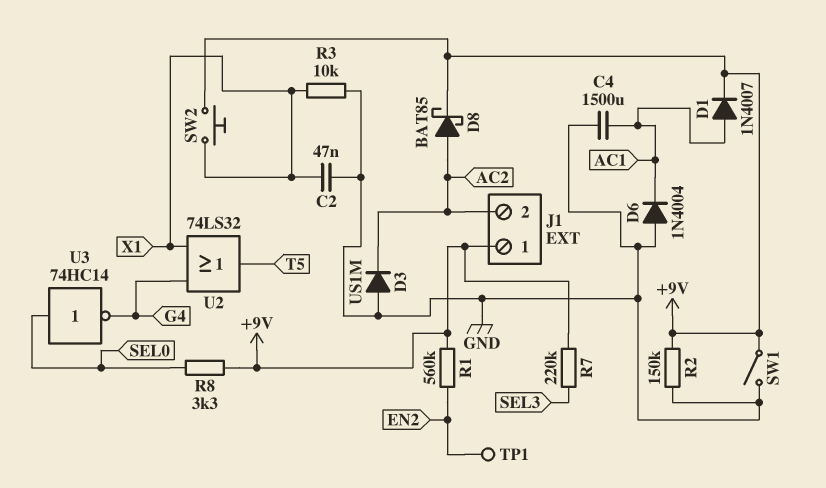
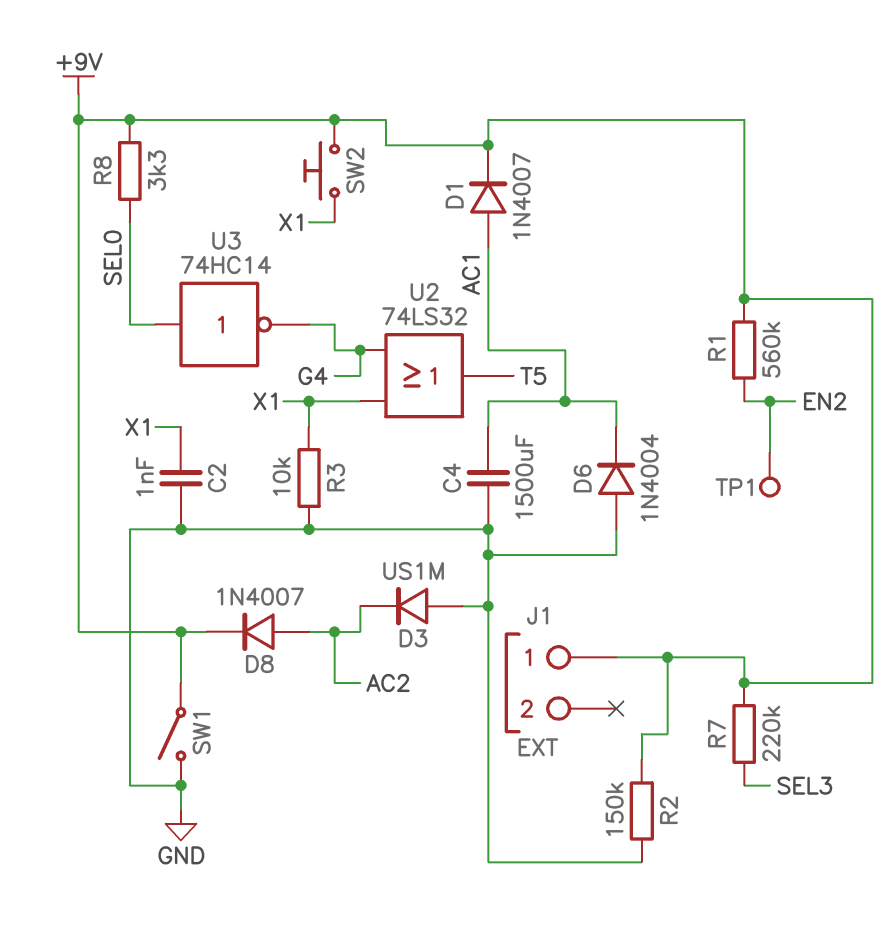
C2: 47nF (GND, X1) -> 1nF (GND, X1)
D8: schottky BAT85 (A AC2, K +9V) -> diode 1N4007 (A AC2, K +9V)
J1 pin 2: AC2 -> none

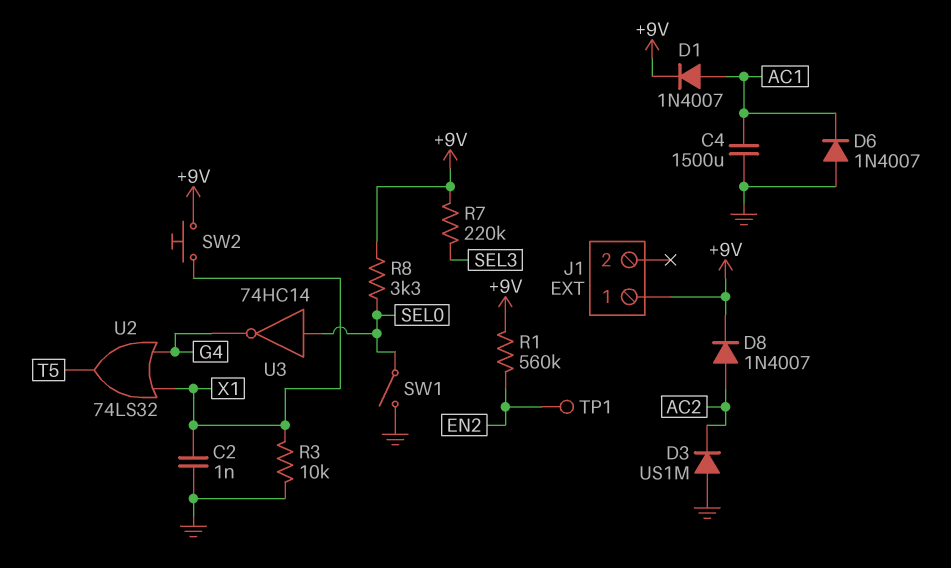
D6: diode 1N4004 (A GND, K AC1) -> diode 1N4007 (A GND, K AC1)
R2: 150k (+9V, GND) -> none
SW1: switch (+9V, GND) -> switch (GND, SEL0)

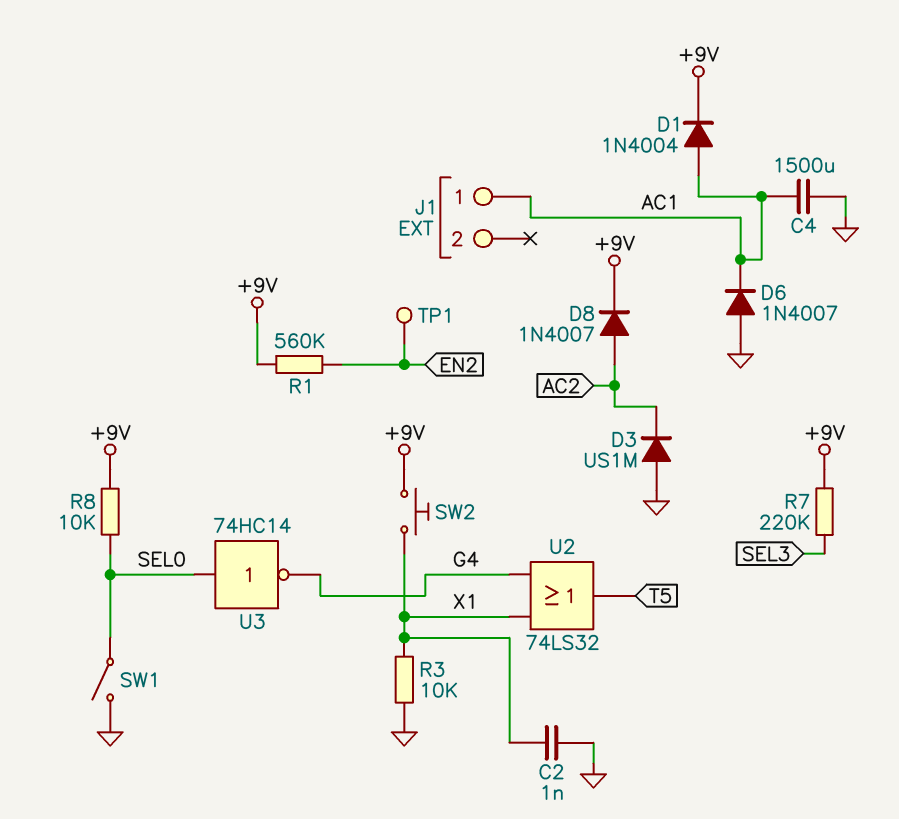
D1: diode 1N4007 (A AC1, K +9V) -> diode 1N4004 (A AC1, K +9V)
J1 pin 1: +9V -> AC1
R8: 3.3k (+9V, SEL0) -> 10k (+9V, SEL0)

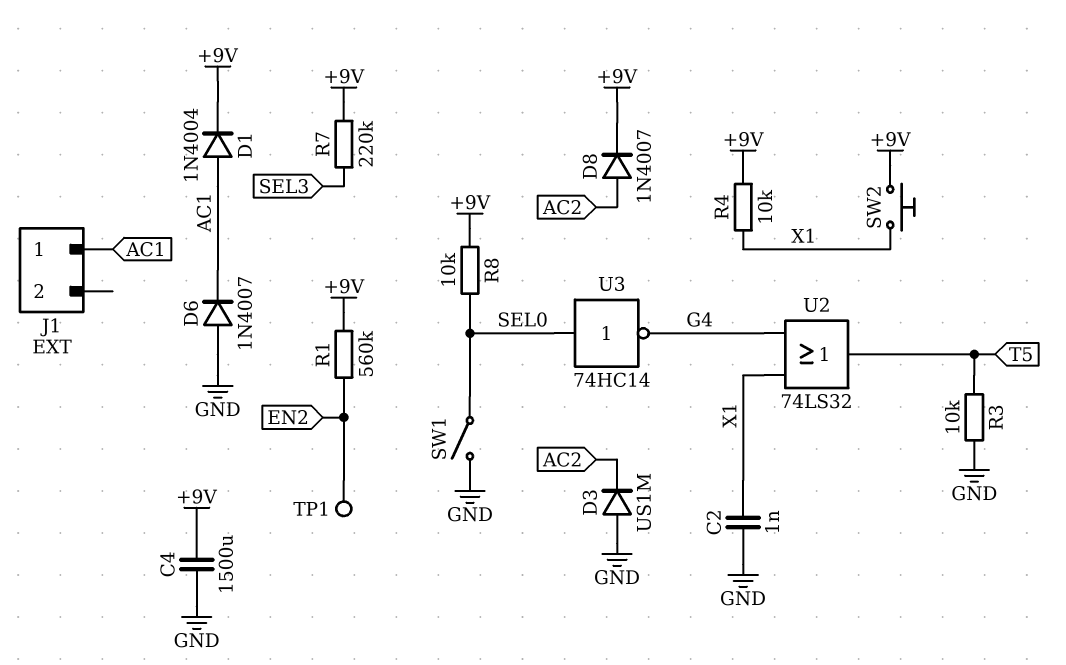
C4: 1500uF (AC1, GND) -> 1500uF (+9V, GND)
R3: 10k (GND, X1) -> 10k (GND, T5)
R4: none -> 10k (+9V, X1)

